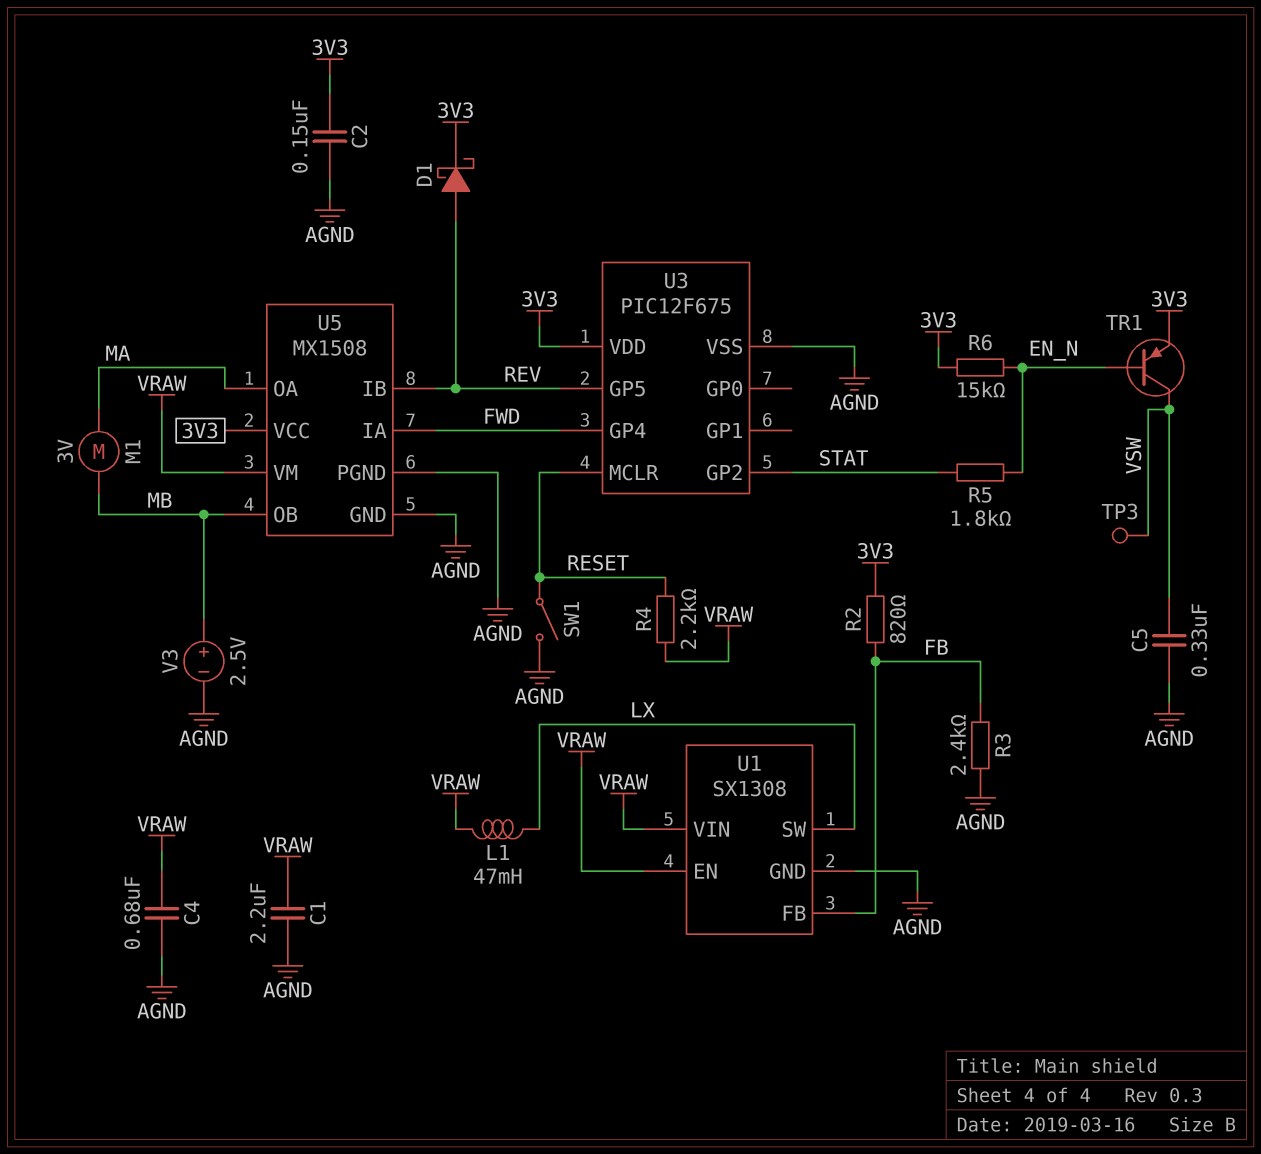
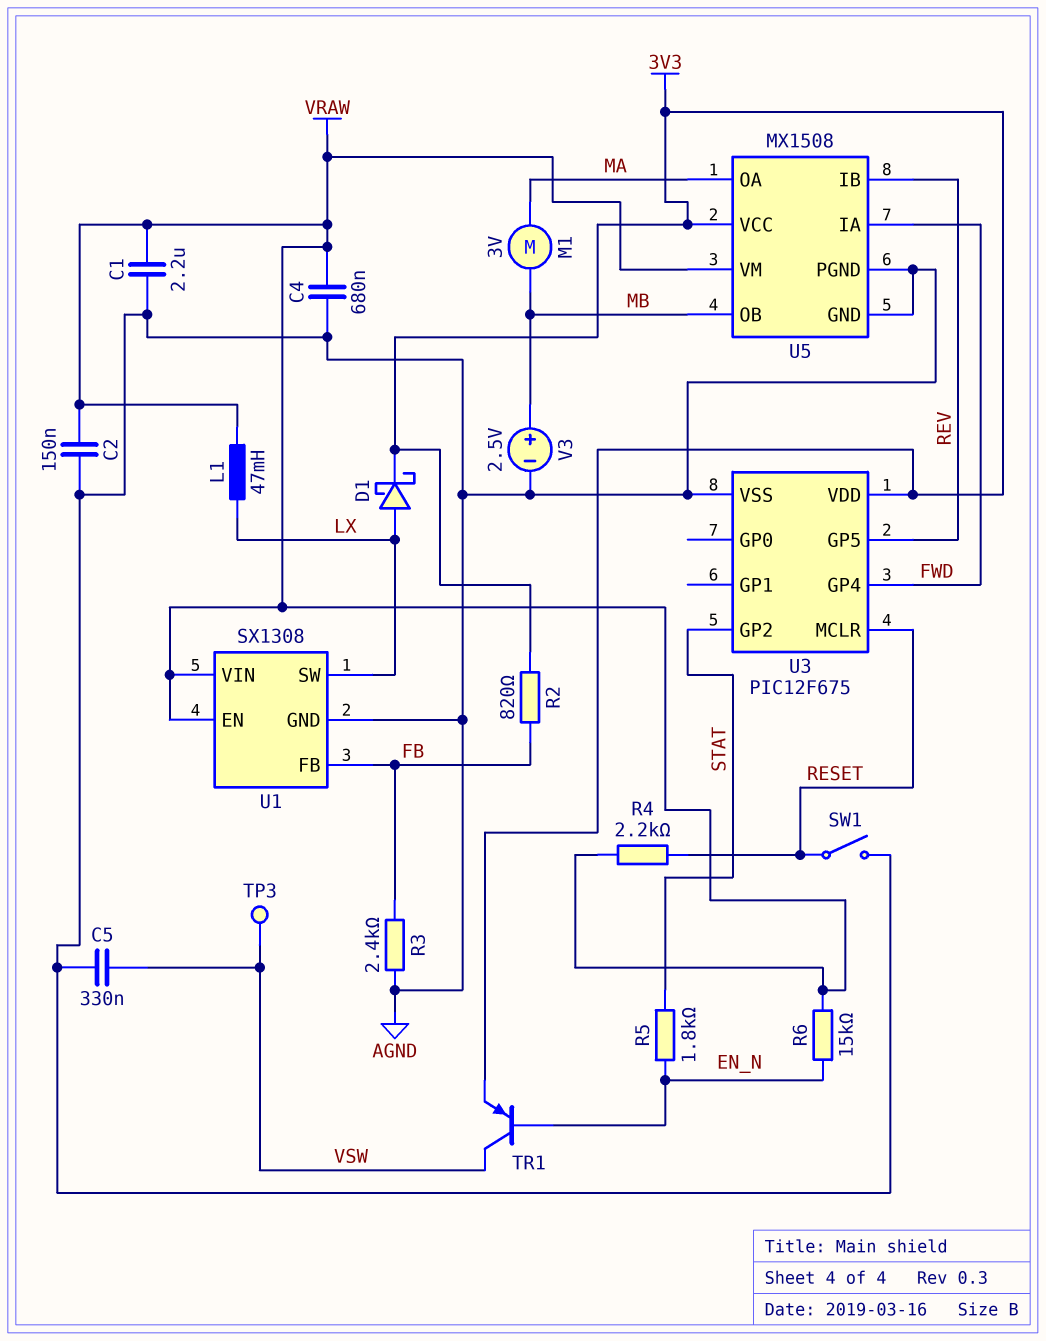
C2: 150nF (3V3, AGND) -> 150nF (AGND, VRAW)
D1: schottky (A REV, K 3V3) -> schottky (A LX, K 3V3)
R6: 15k (3V3, EN_N) -> 15k (EN_N, VRAW)

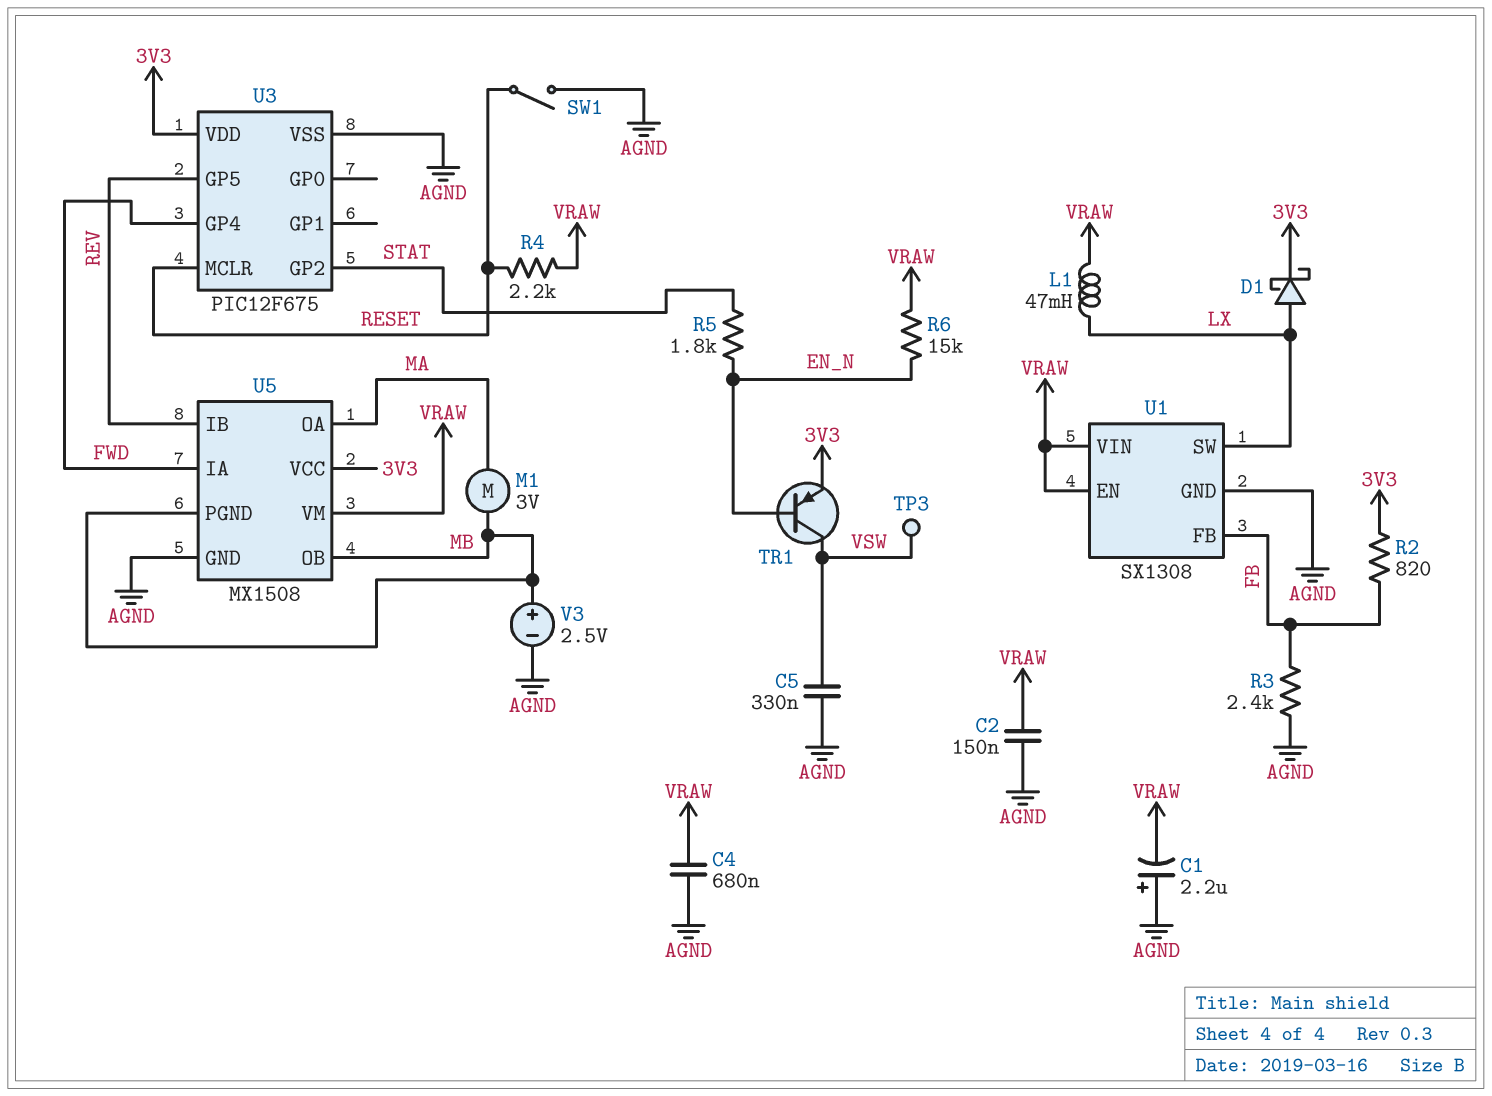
C1: 2.2uF (AGND, VRAW) -> 2.2uF (plus AGND, minus VRAW)
U5 pin PGND: AGND -> MB

